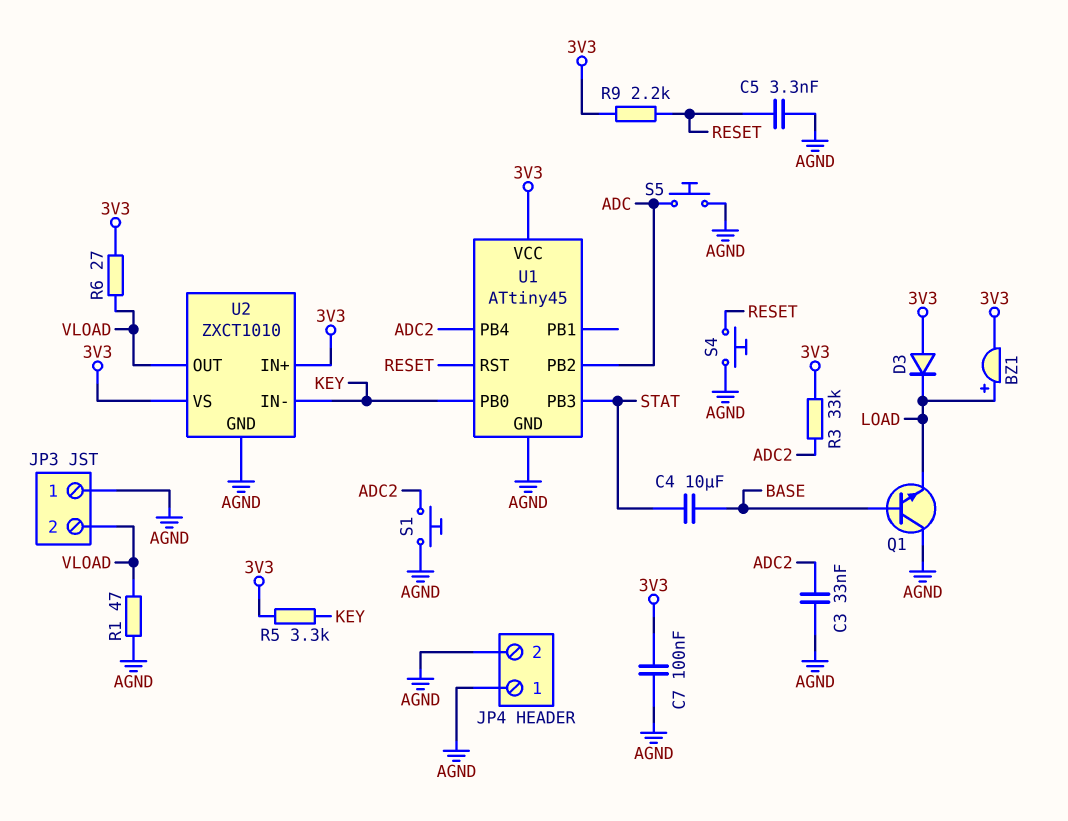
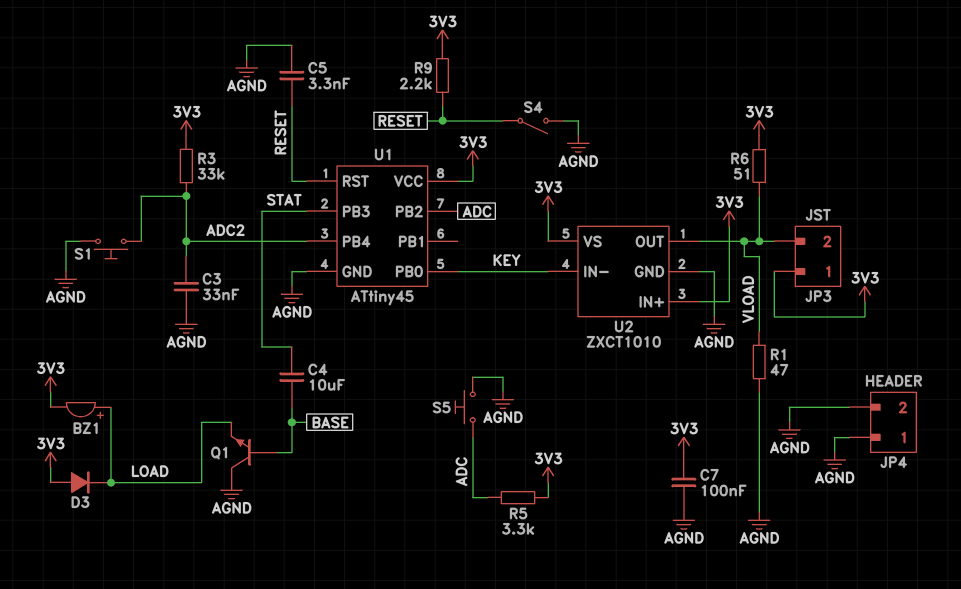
JP3 pin 1: AGND -> 3V3
R5: 3.3k (3V3, KEY) -> 3.3k (3V3, ADC)
R6: 27 (3V3, VLOAD) -> 51 (3V3, VLOAD)
S4: button (AGND, RESET) -> switch (AGND, RESET)

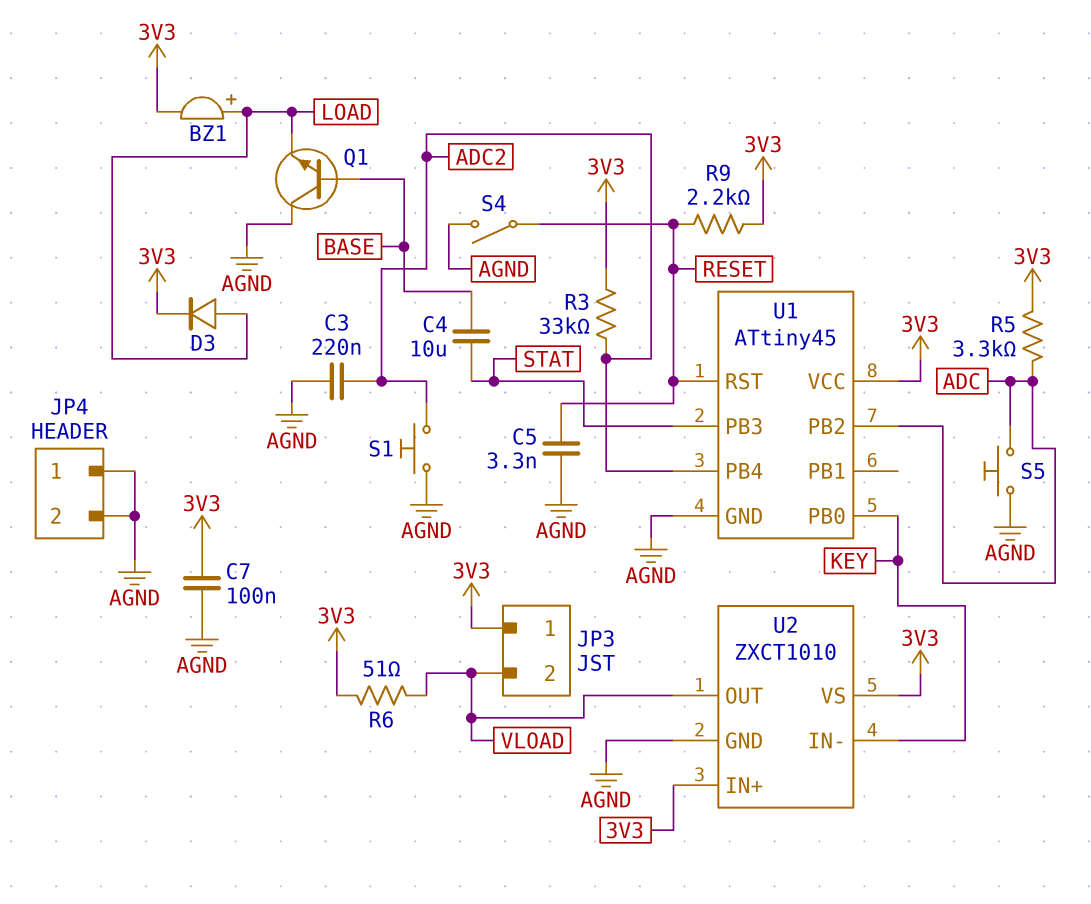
C3: 33nF (ADC2, AGND) -> 220nF (ADC2, AGND)
D3: diode (A 3V3, K LOAD) -> diode (A LOAD, K 3V3)
R1: 47 (AGND, VLOAD) -> none

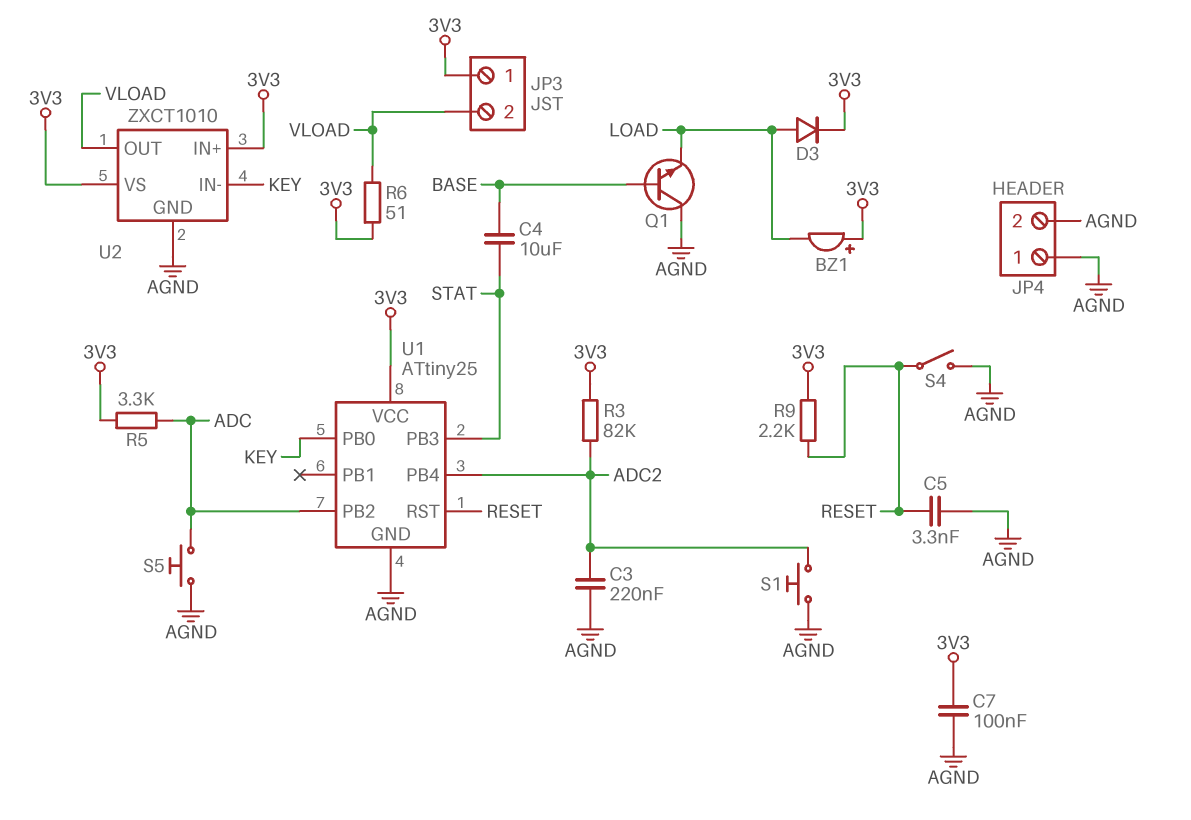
BZ1: buzzer (plus LOAD, minus 3V3) -> buzzer (plus 3V3, minus LOAD)
R3: 33k (3V3, ADC2) -> 82k (3V3, ADC2)
U1: ATtiny45 -> ATtiny25

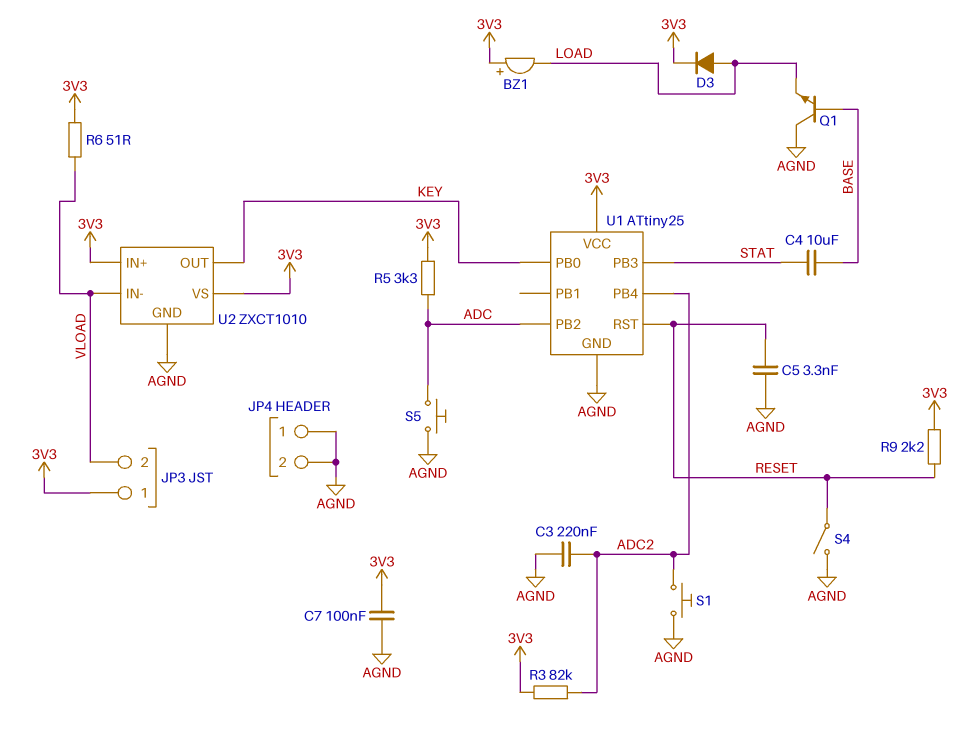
U2 pin IN-: KEY -> VLOAD
U2 pin OUT: VLOAD -> KEY

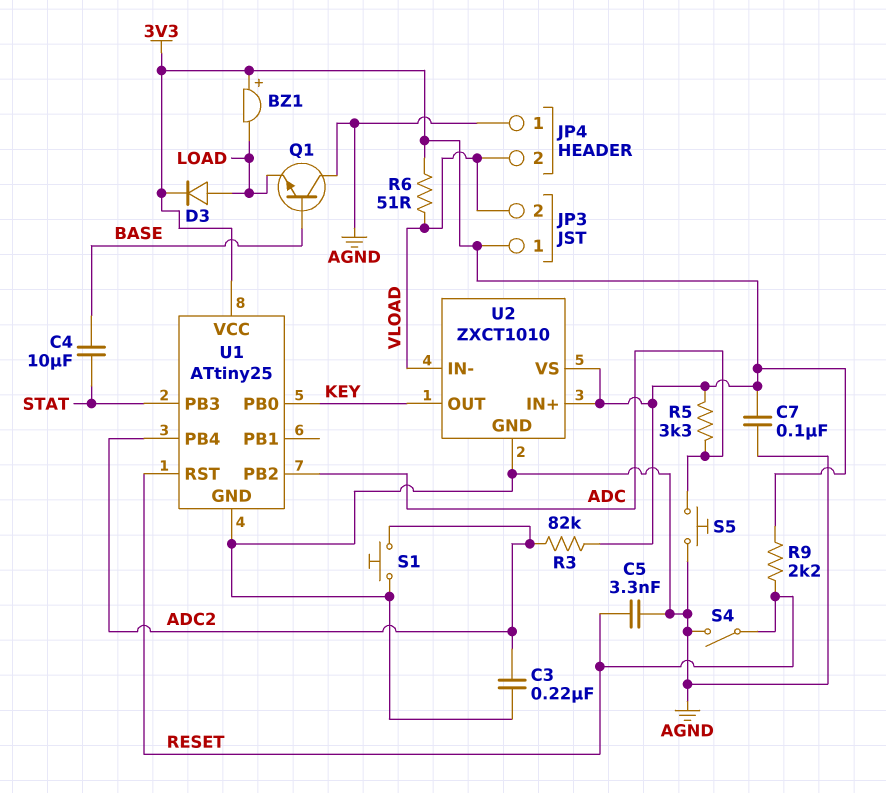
JP4 pin 2: AGND -> VLOAD

